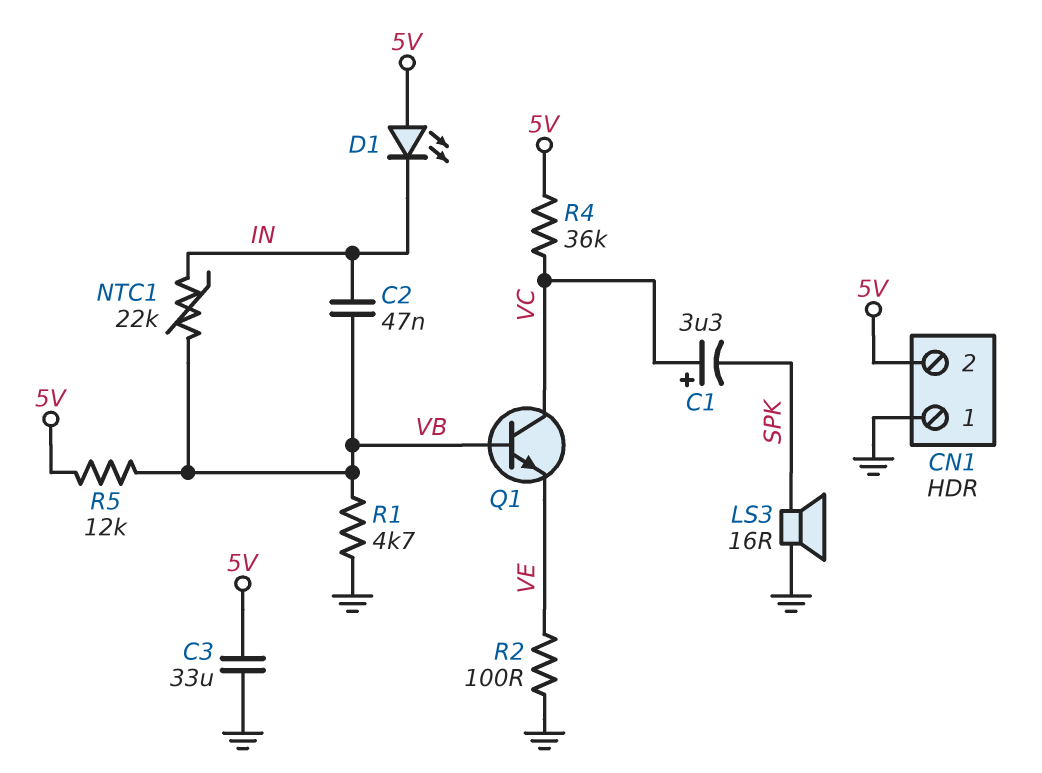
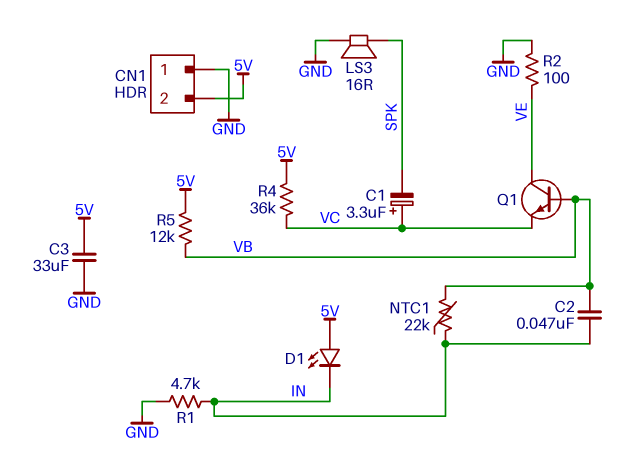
Q1: NPN (B VB, C VC, E VE) -> NPN (B VB, C VE, E VC)
R1: 4.7k (GND, VB) -> 4.7k (GND, IN)

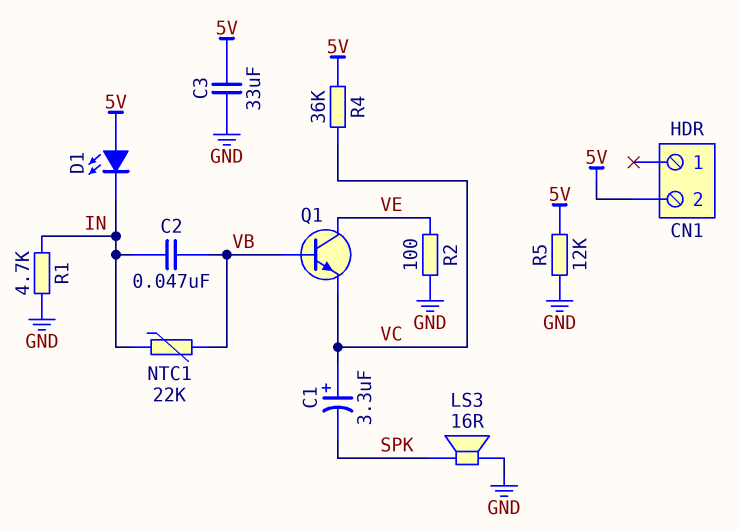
CN1 pin 1: GND -> none
R5: 12k (5V, VB) -> 12k (5V, GND)

